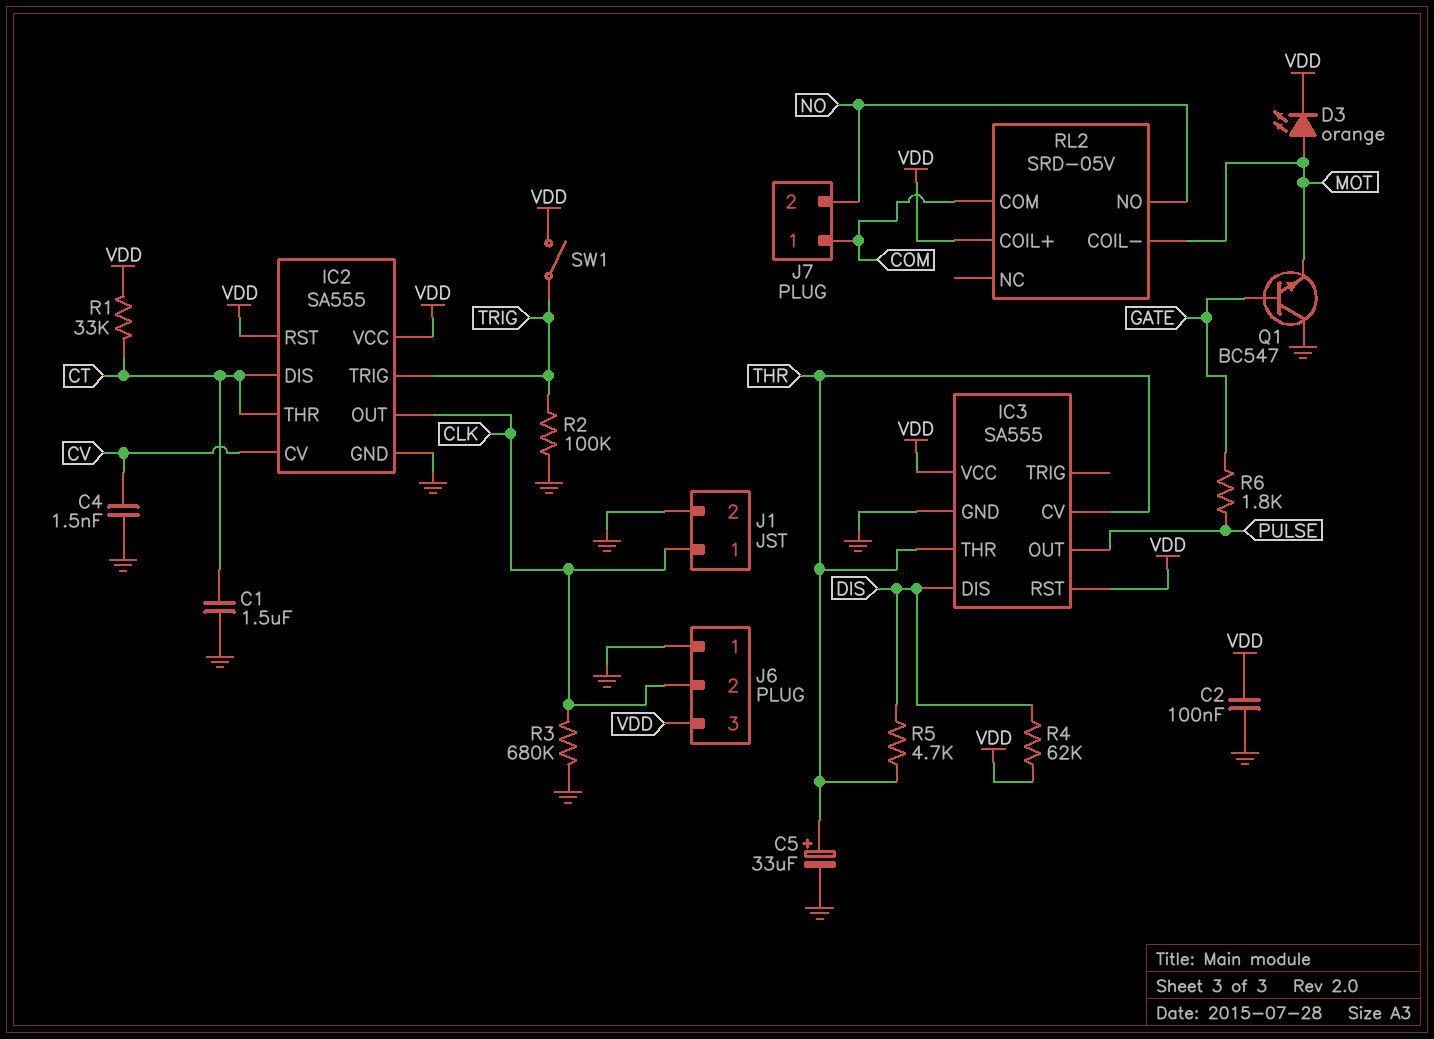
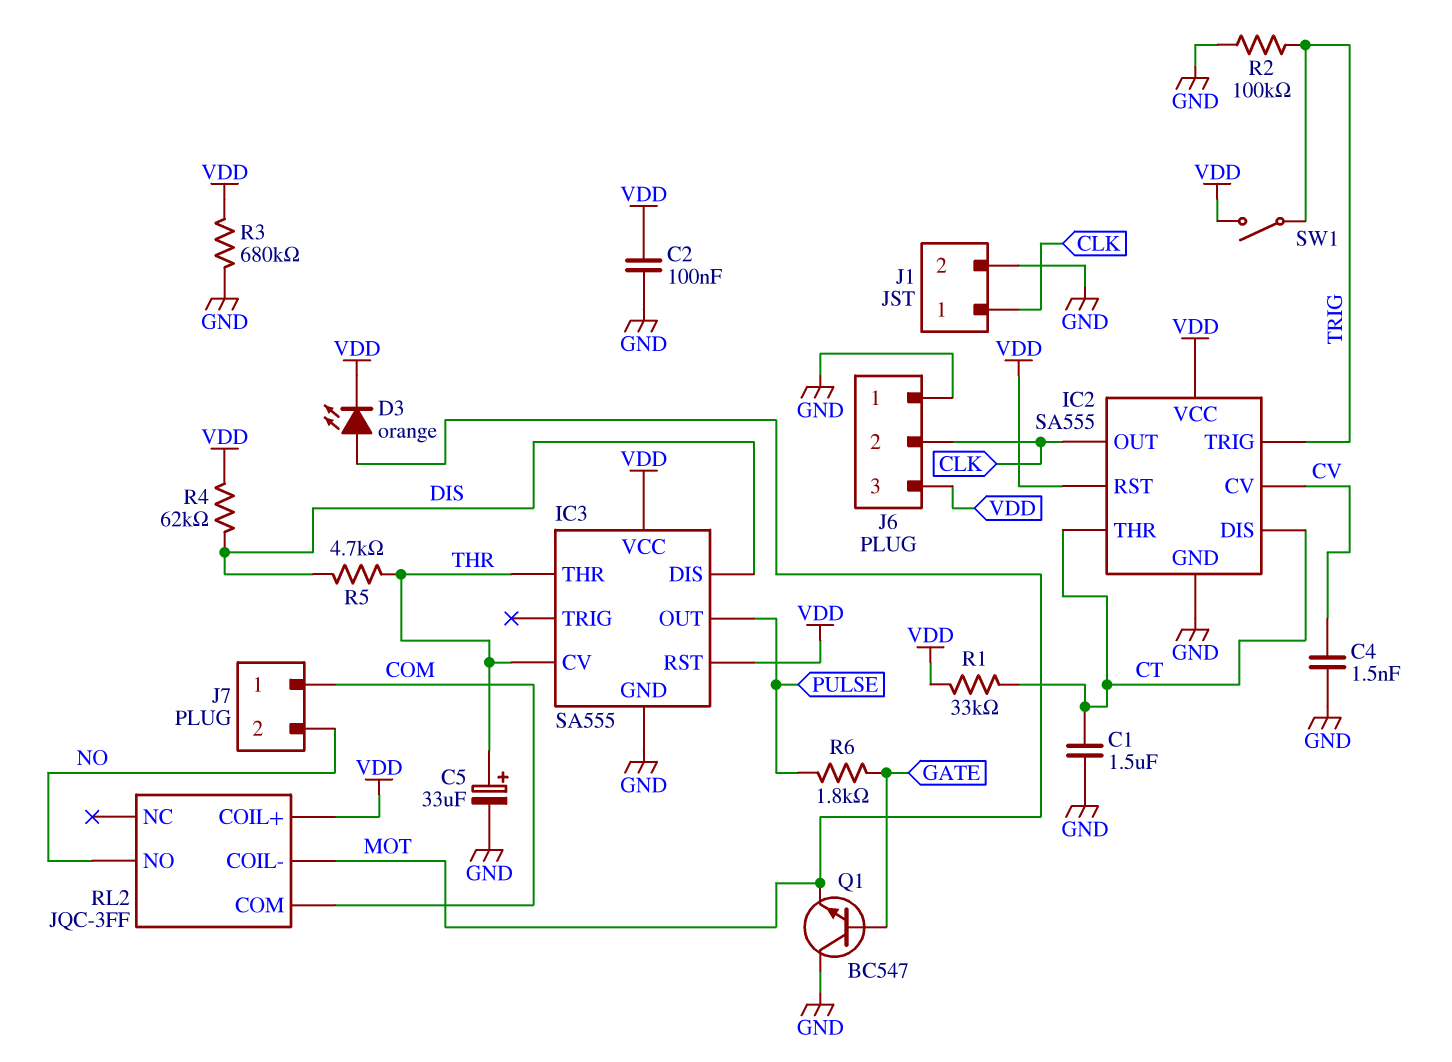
R3: 680k (CLK, GND) -> 680k (GND, VDD)
RL2: SRD-05V -> JQC-3FF

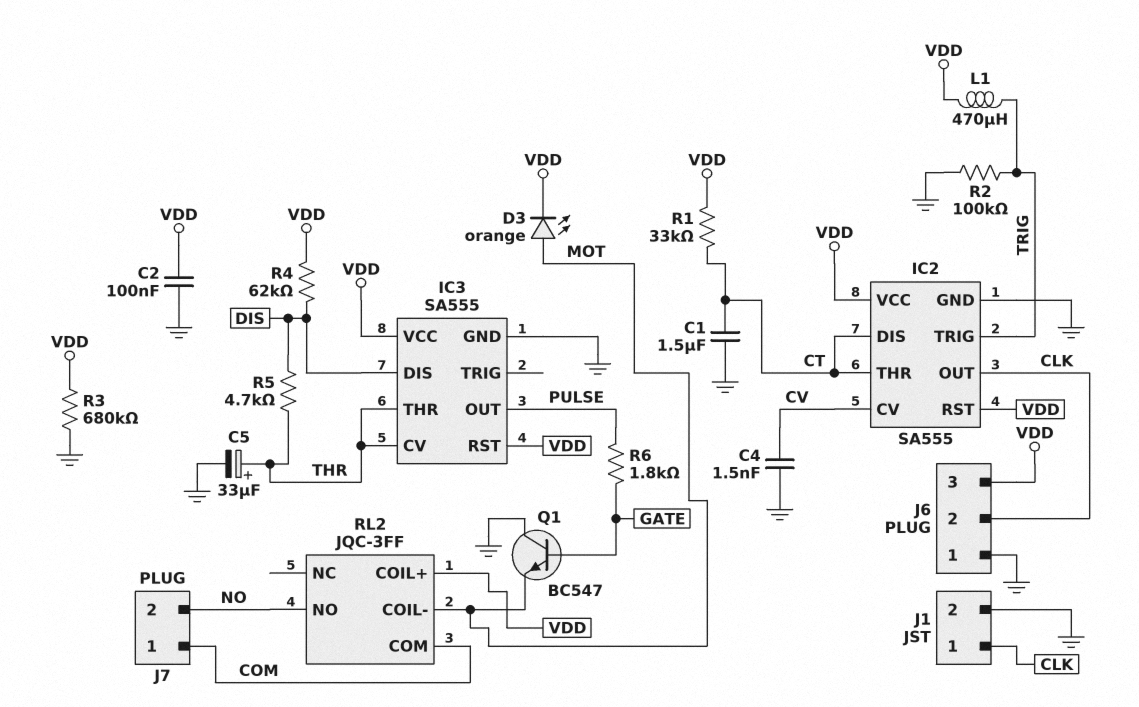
L1: none -> 470uH (TRIG, VDD)
SW1: switch (TRIG, VDD) -> none

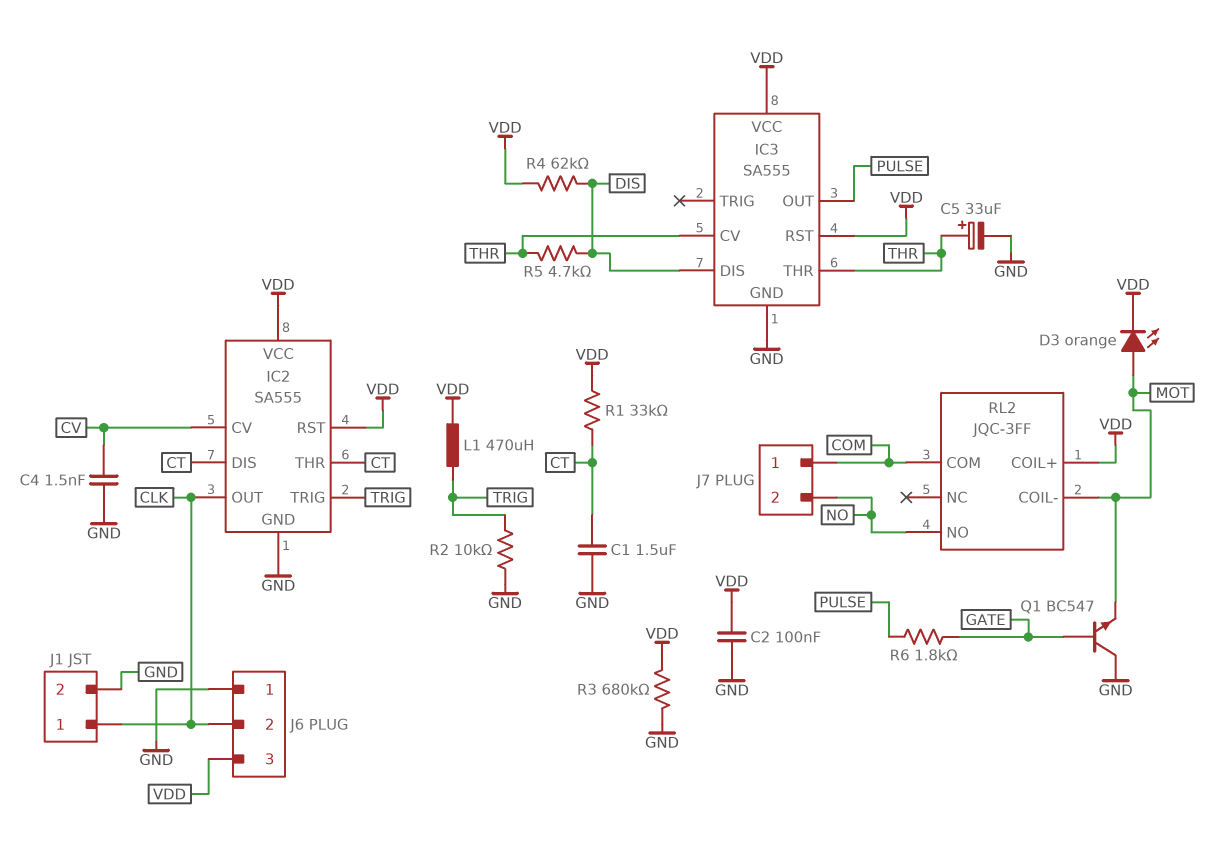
R2: 100k (GND, TRIG) -> 10k (GND, TRIG)

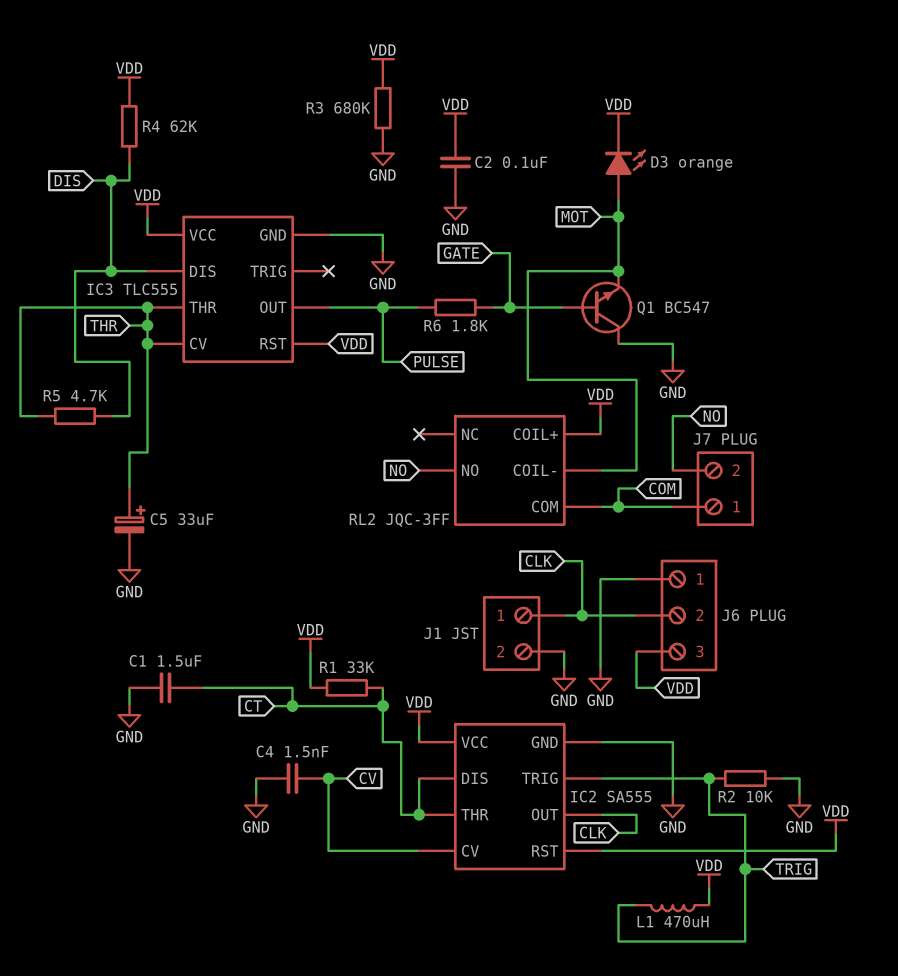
IC3: SA555 -> TLC555

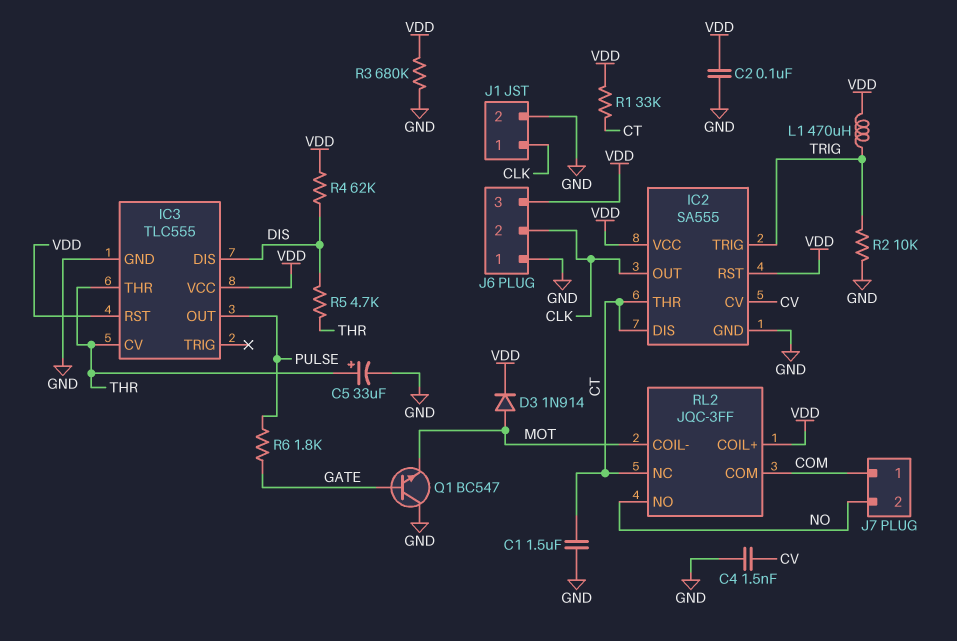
D3: LED orange (A MOT, K VDD) -> diode 1N914 (A MOT, K VDD)
RL2 pin NC: none -> CT

